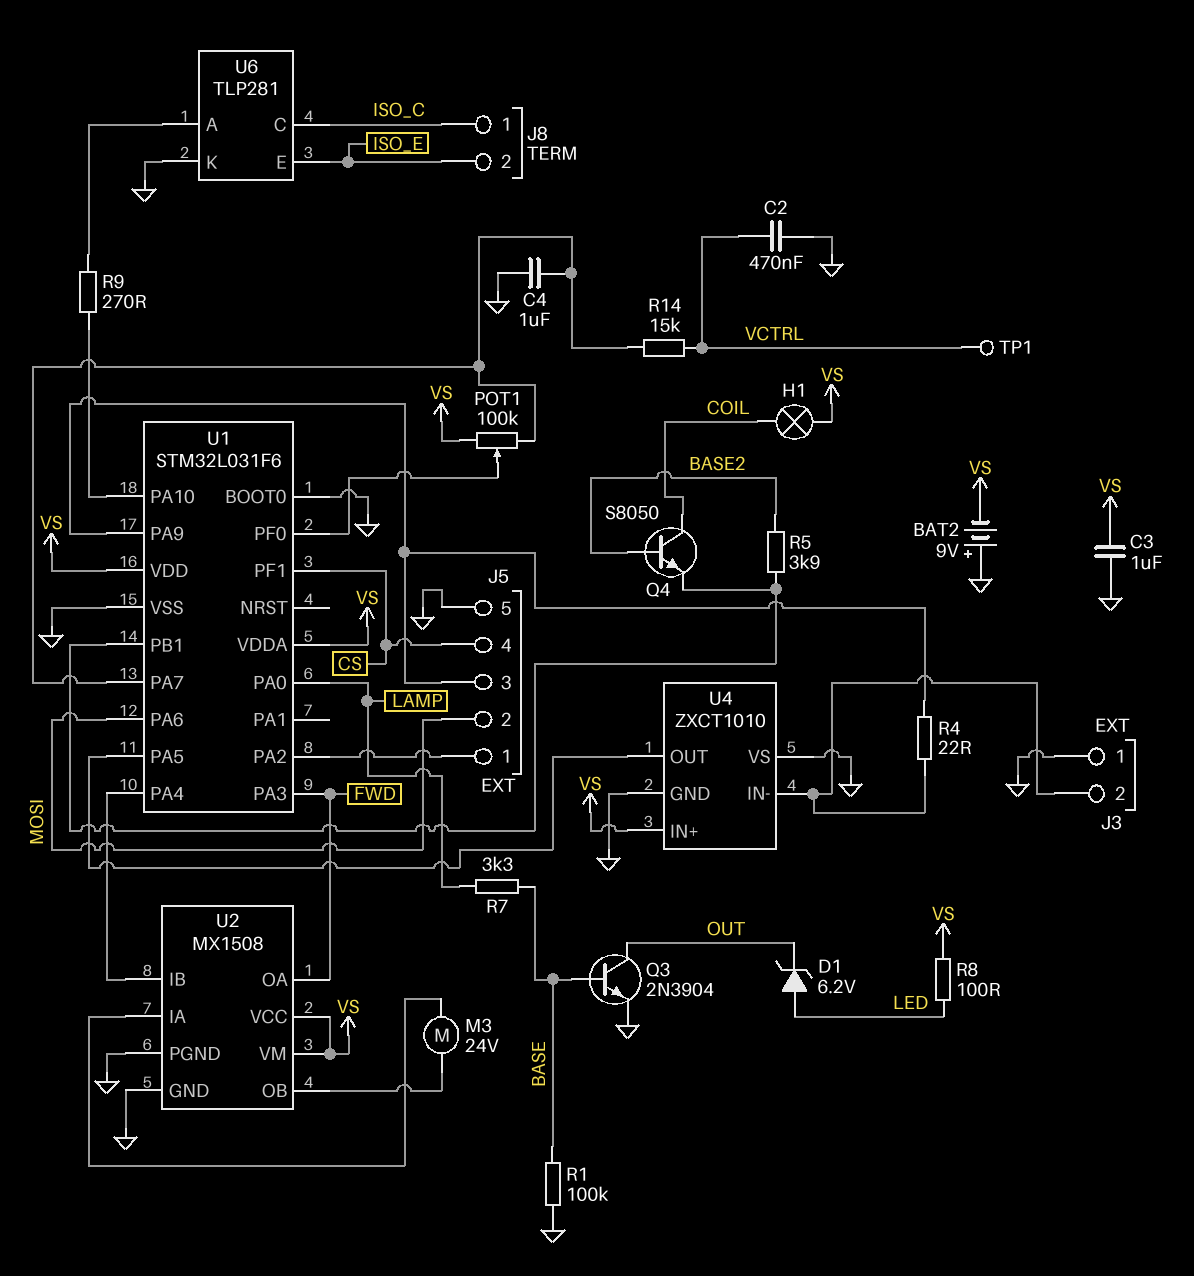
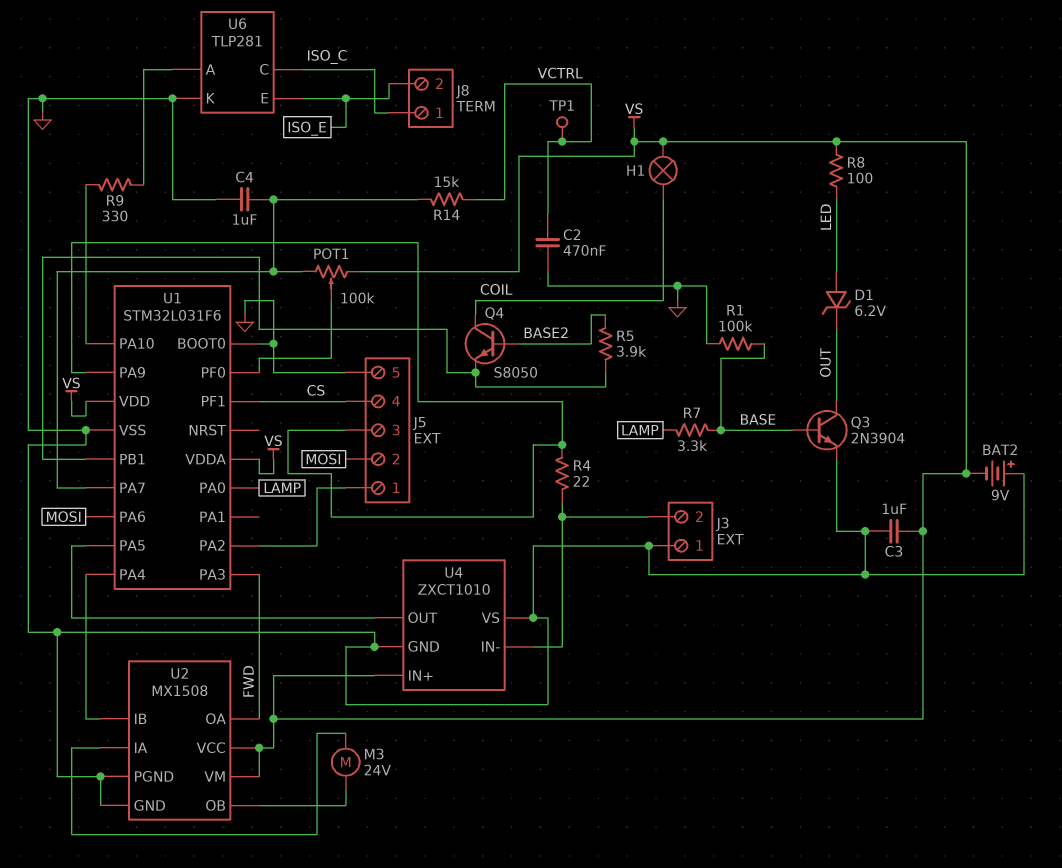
R9: 270 (U1/PA10, U6/A) -> 330 (U1/PA10, U6/A)

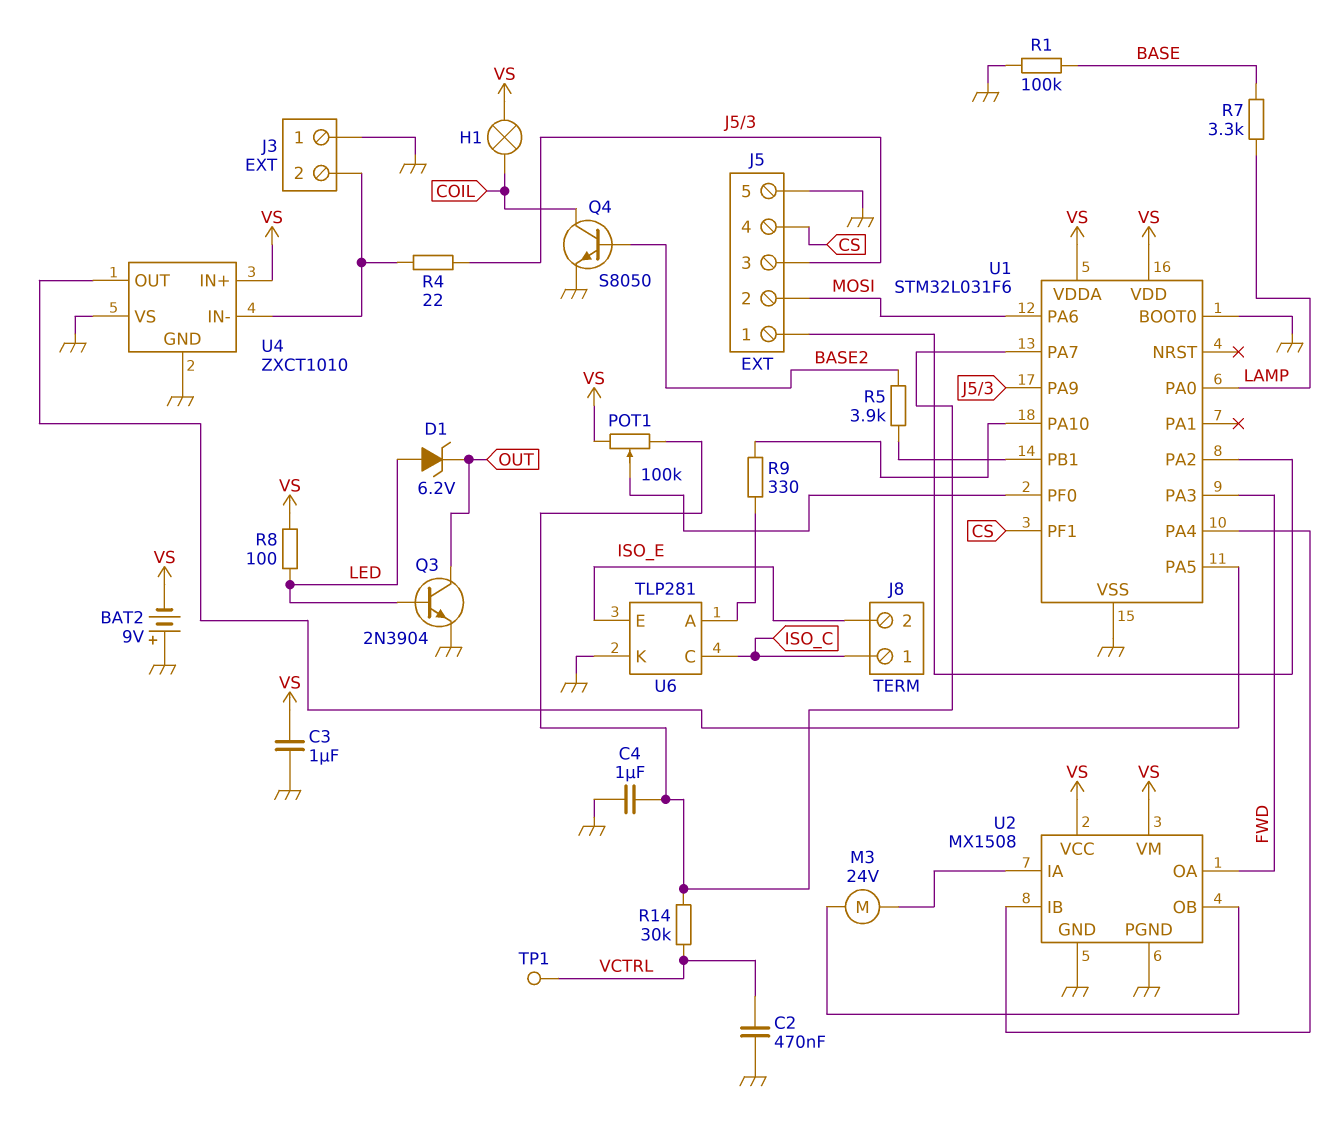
Q3: NPN 2N3904 (B BASE, C OUT, E GND) -> NPN 2N3904 (B LED, C OUT, E GND)
Q4: NPN S8050 (B BASE2, C COIL, E U1/PB1) -> NPN S8050 (B BASE2, C COIL, E GND)
R14: 15k (U1/PA7, VCTRL) -> 30k (U1/PA7, VCTRL)

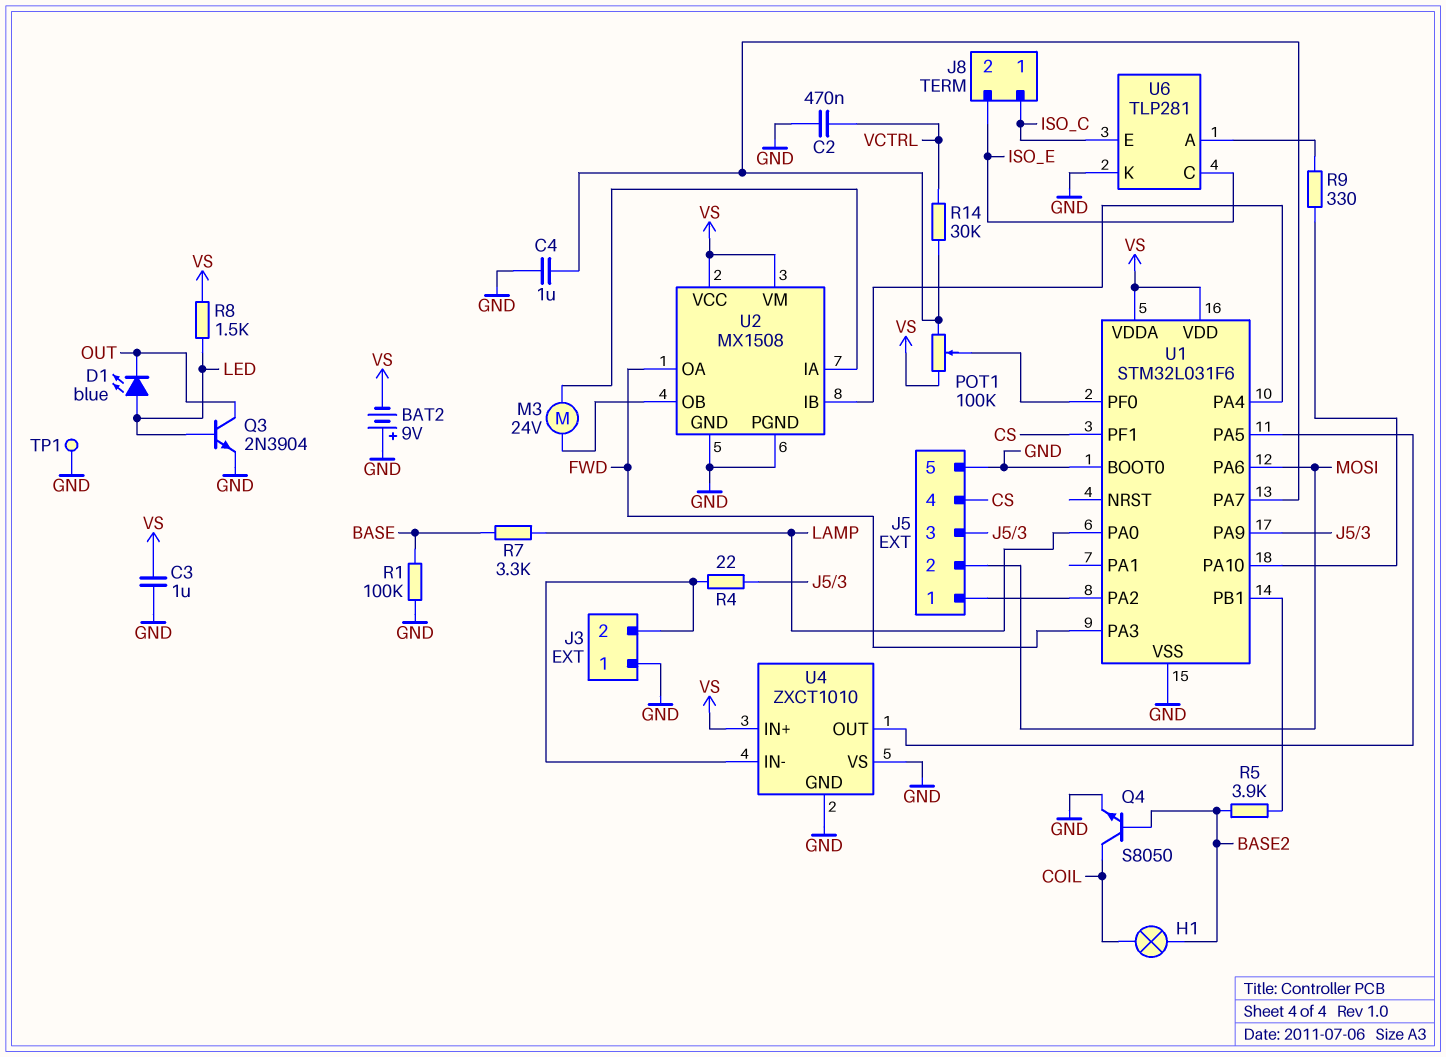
D1: zener 6.2V (A LED, K OUT) -> LED blue (A LED, K OUT)
H1: lamp (COIL, VS) -> lamp (BASE2, COIL)
R8: 100 (LED, VS) -> 1.5k (LED, VS)
TP1: test point (VCTRL) -> test point (GND)
U6 pin C: ISO_C -> ISO_E
U6 pin E: ISO_E -> ISO_C

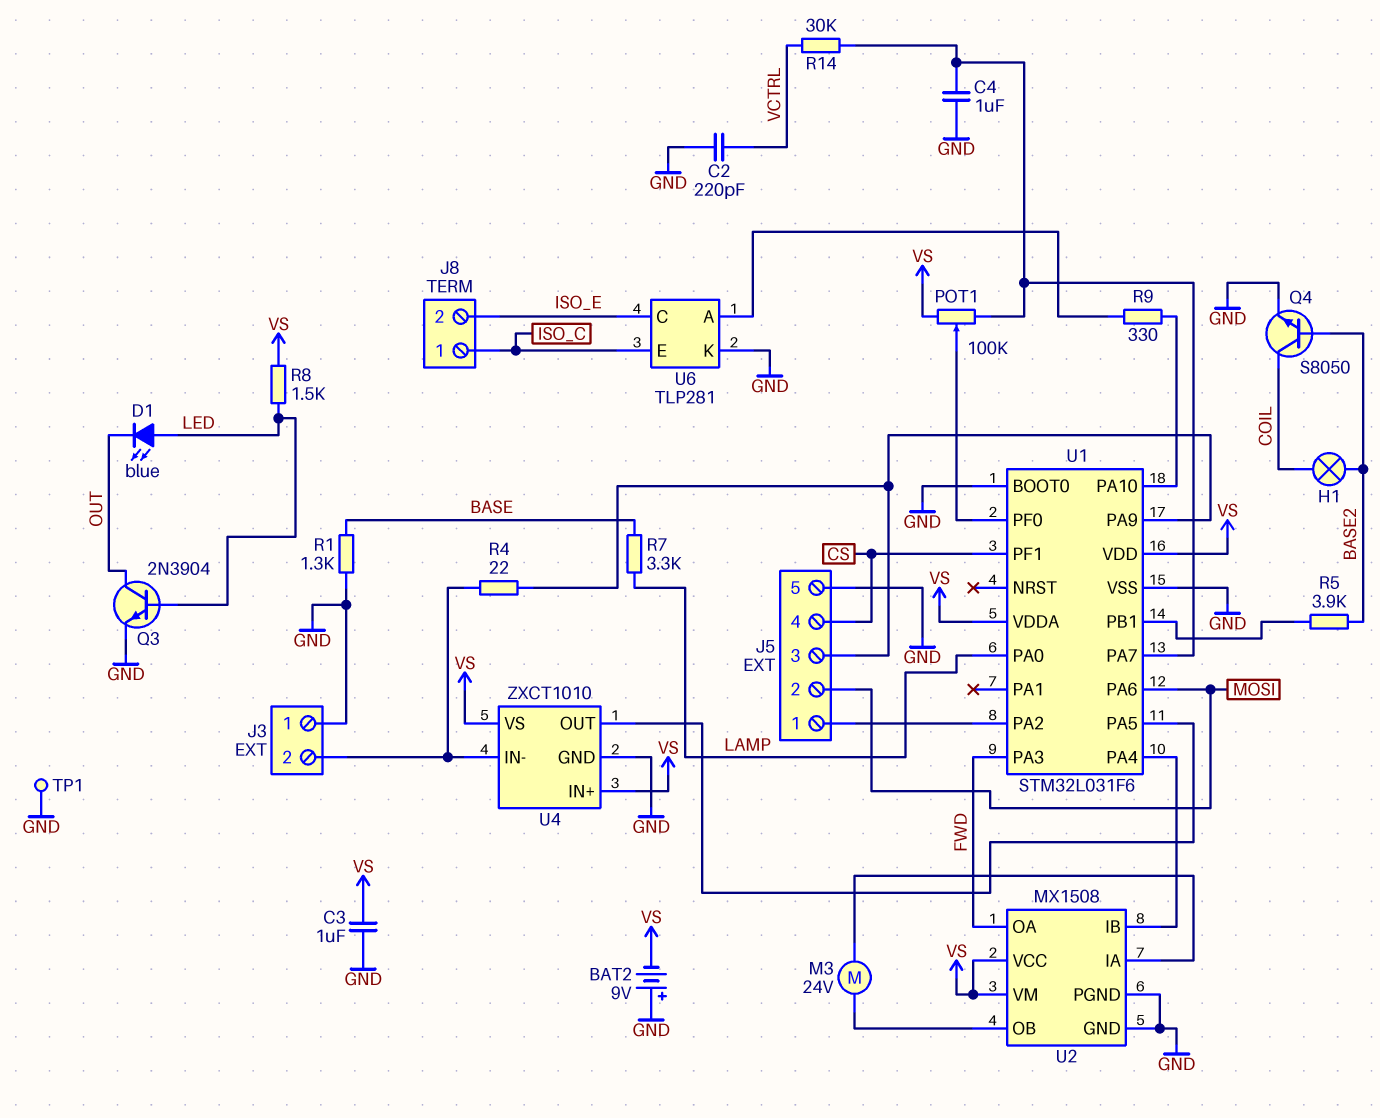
C2: 470nF (GND, VCTRL) -> 220pF (GND, VCTRL)
R1: 100k (BASE, GND) -> 1.3k (BASE, GND)
U4 pin VS: GND -> VS

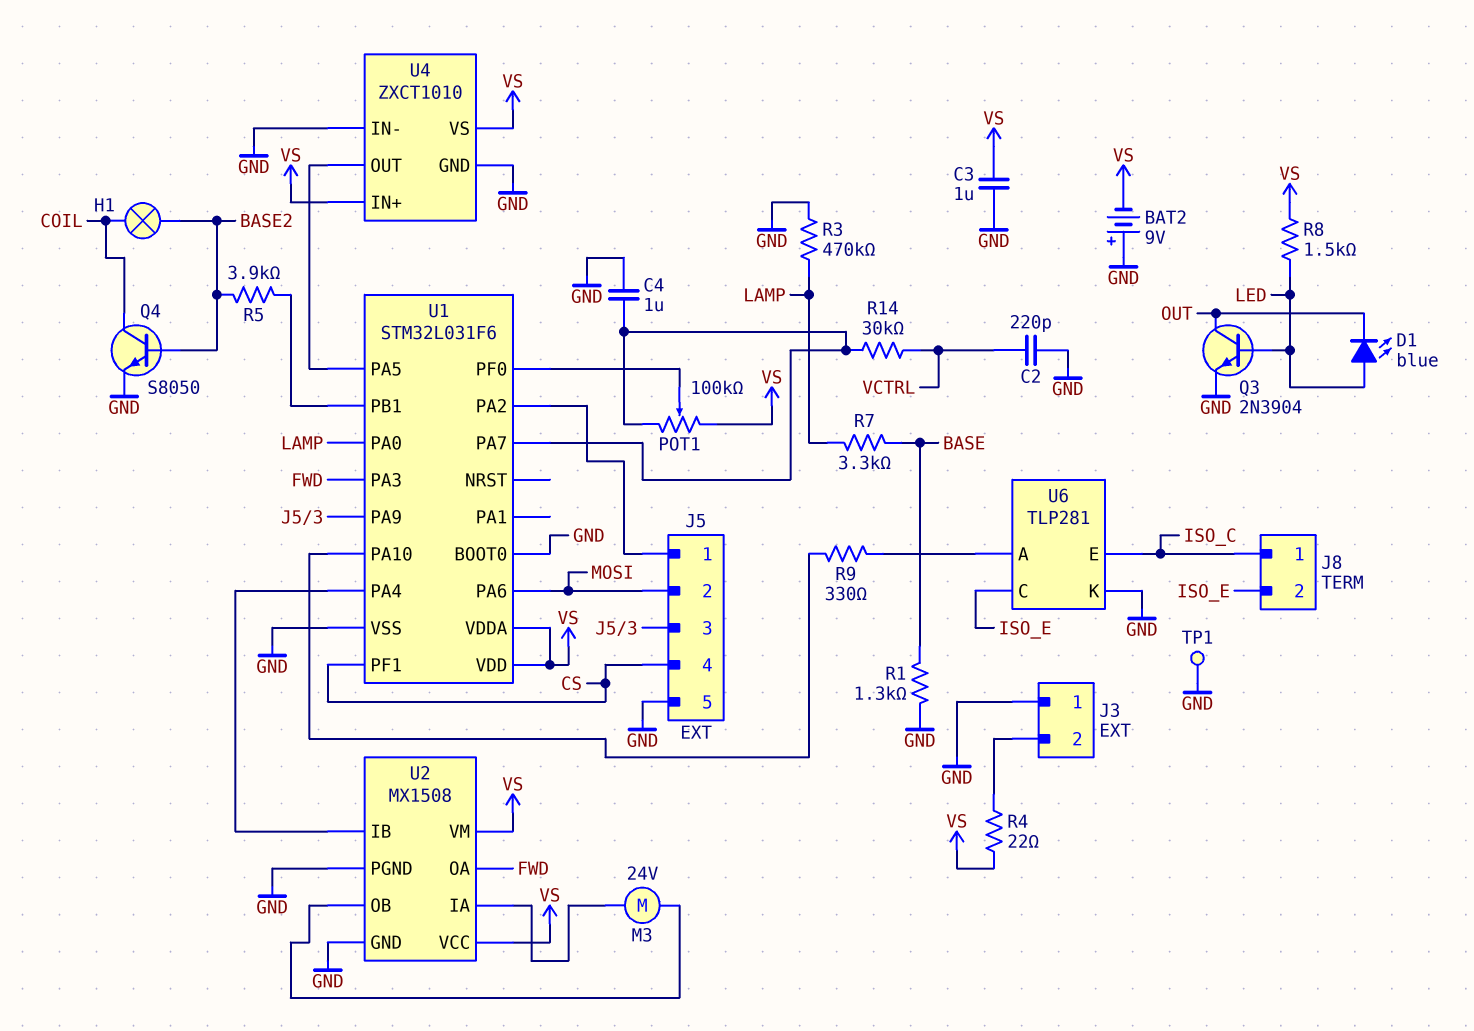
R3: none -> 470k (GND, LAMP)
R4: 22 (J3/2, J5/3) -> 22 (J3/2, VS)
U4 pin IN-: J3/2 -> GND

